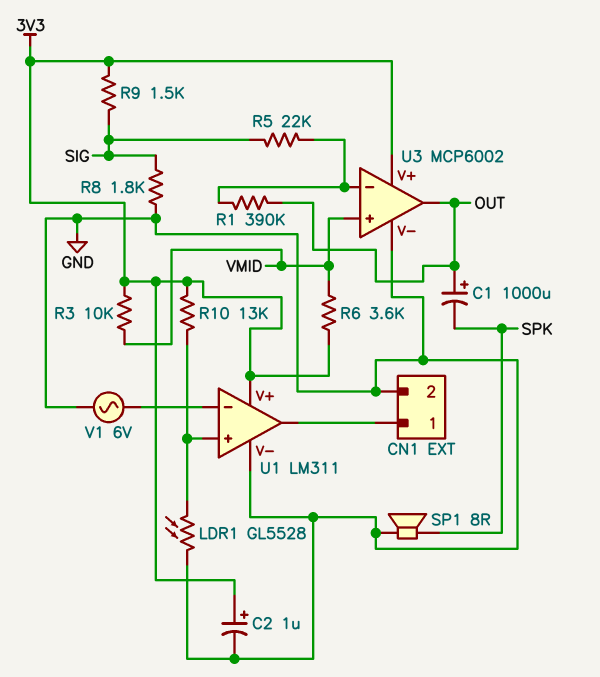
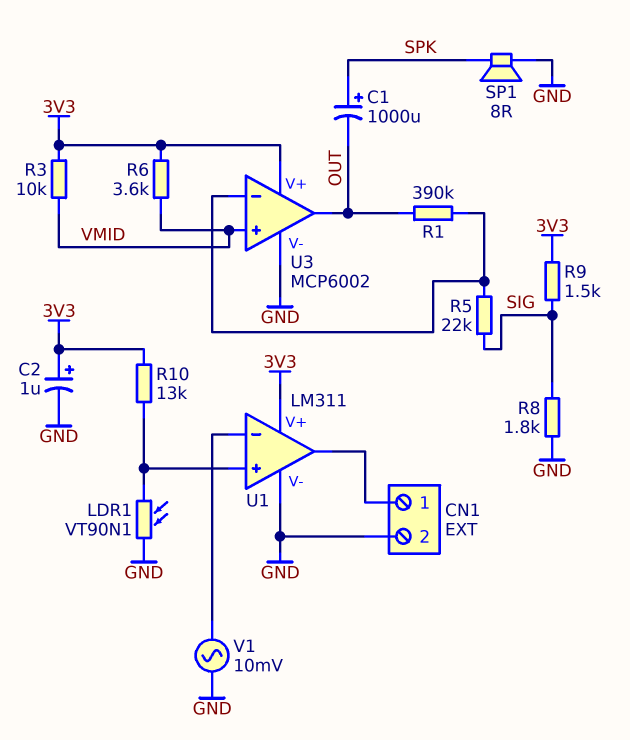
C1: 1000uF (plus OUT, minus SPK) -> 1000uF (plus SPK, minus OUT)
LDR1: GL5528 (GND, U1/in+) -> VT90N1 (GND, U1/in+)
V1: AC 6V (GND, U1/in-) -> AC 10mV (GND, U1/in-)

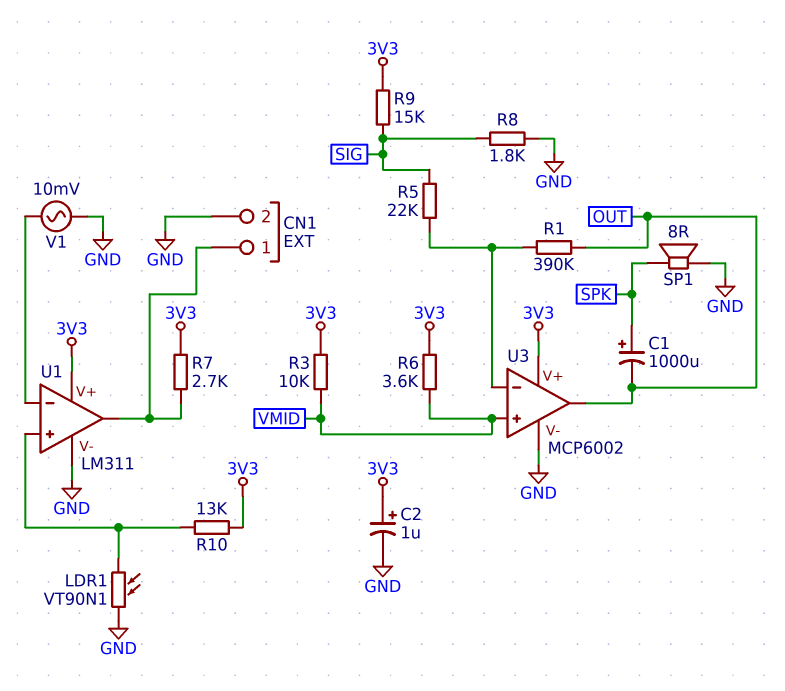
R7: none -> 2.7k (3V3, CN1/1)
R9: 1.5k (3V3, SIG) -> 15k (3V3, SIG)

